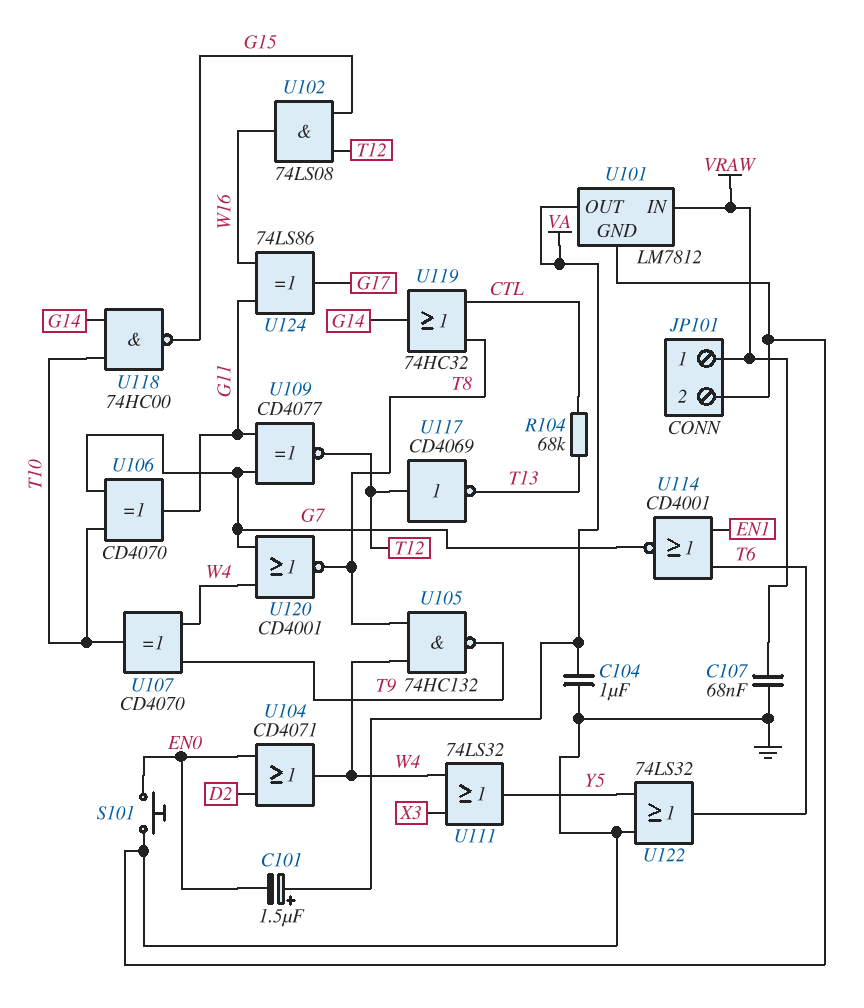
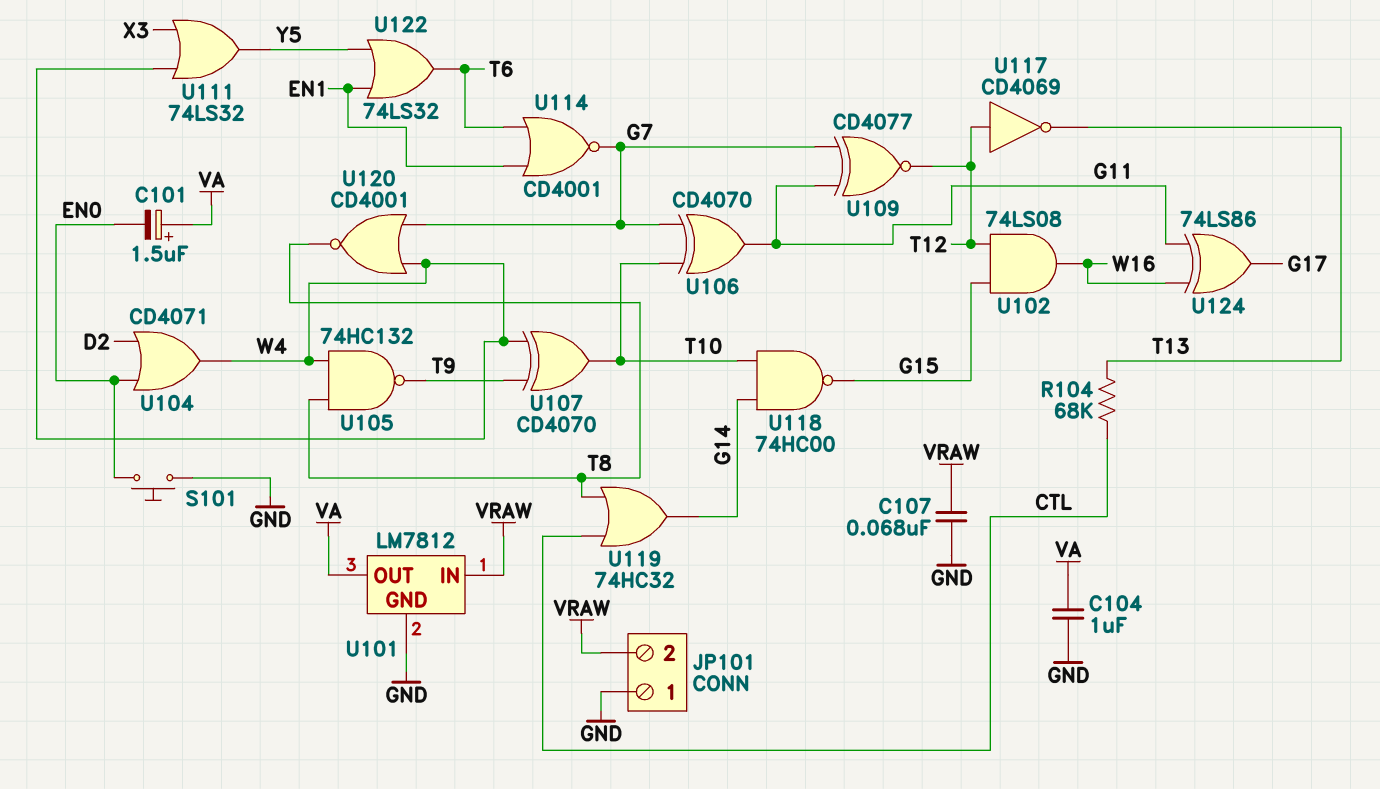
JP101 pin 1: VRAW -> GND
JP101 pin 2: GND -> VRAW
U122: OR 74LS32 (in GND, in Y5, out T6) -> OR 74LS32 (in EN1, in Y5, out T6)

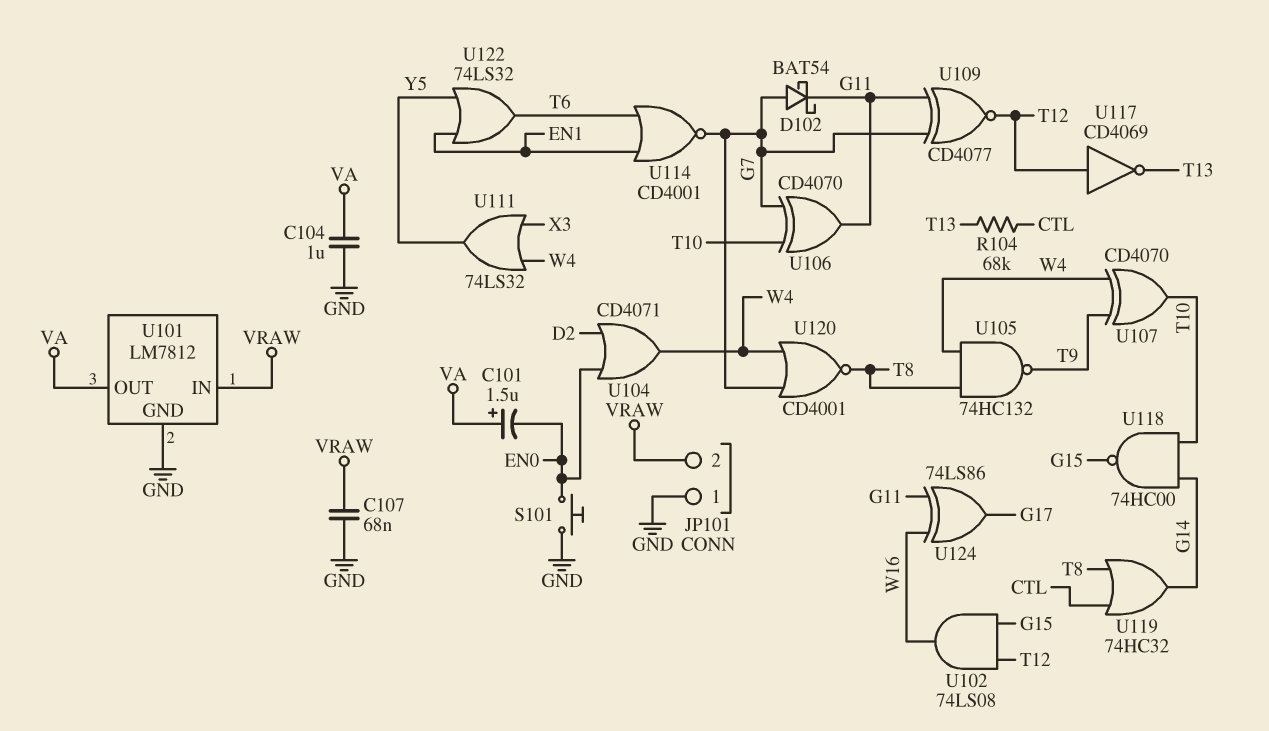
D102: none -> schottky BAT54 (A G7, K G11)

